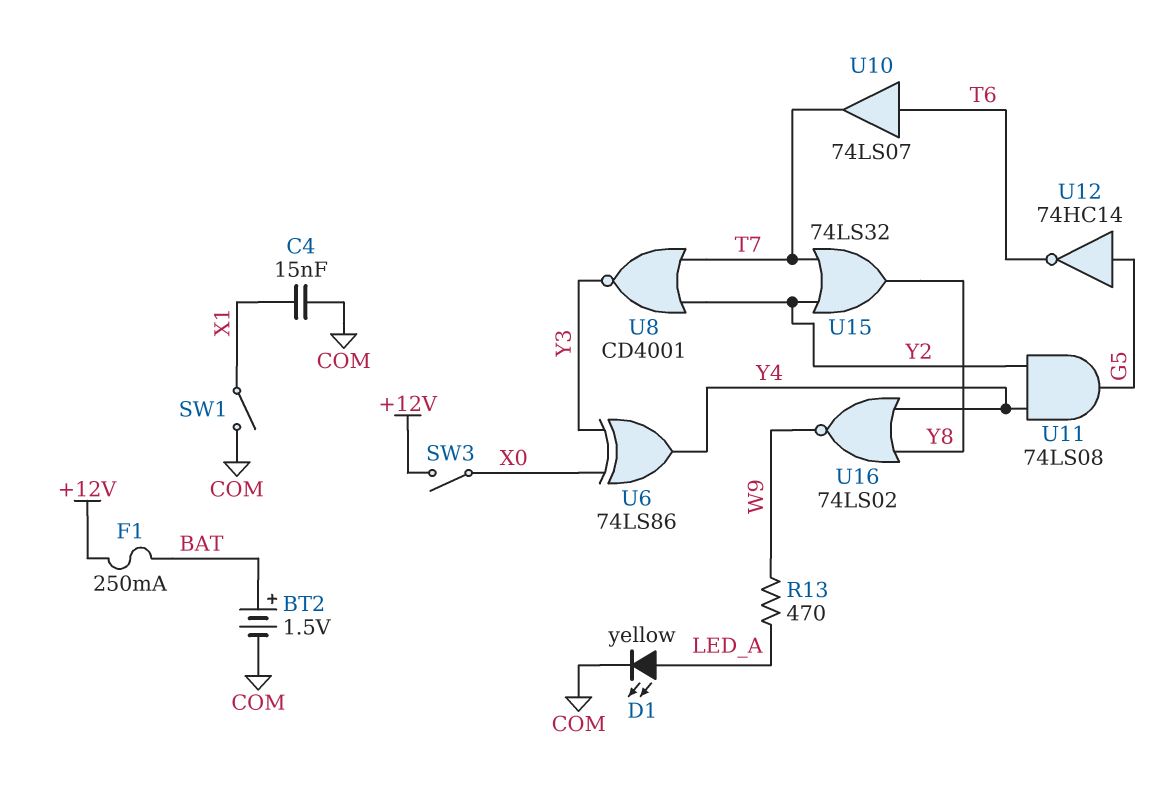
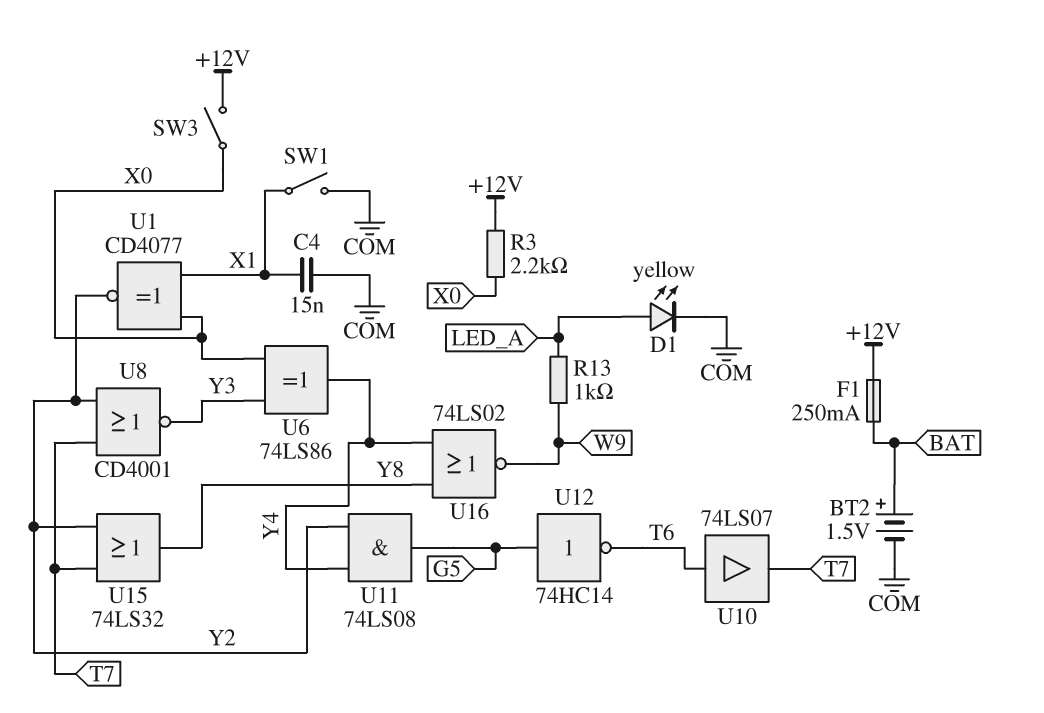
R3: none -> 2.2k (+12V, X0)
R13: 470 (LED_A, W9) -> 1k (LED_A, W9)
U1: none -> XNOR CD4077 (in X0, in X1, out Y2)

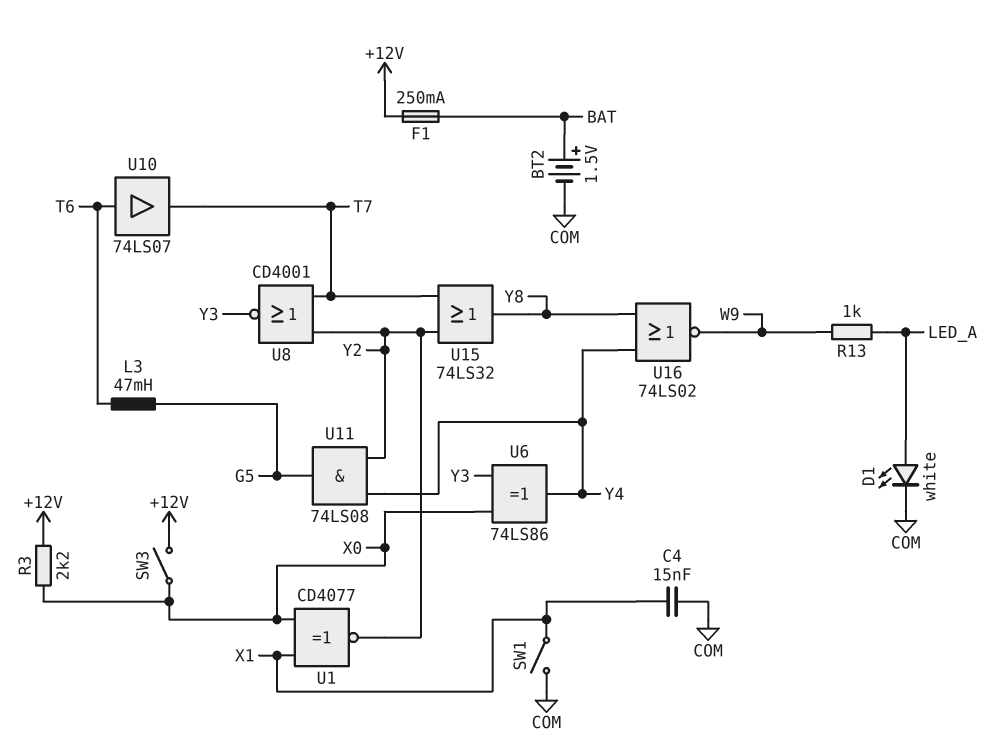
D1: LED yellow (A LED_A, K COM) -> LED white (A LED_A, K COM)
L3: none -> 47mH (G5, T6)
U12: NOT 74HC14 (in G5, out T6) -> none

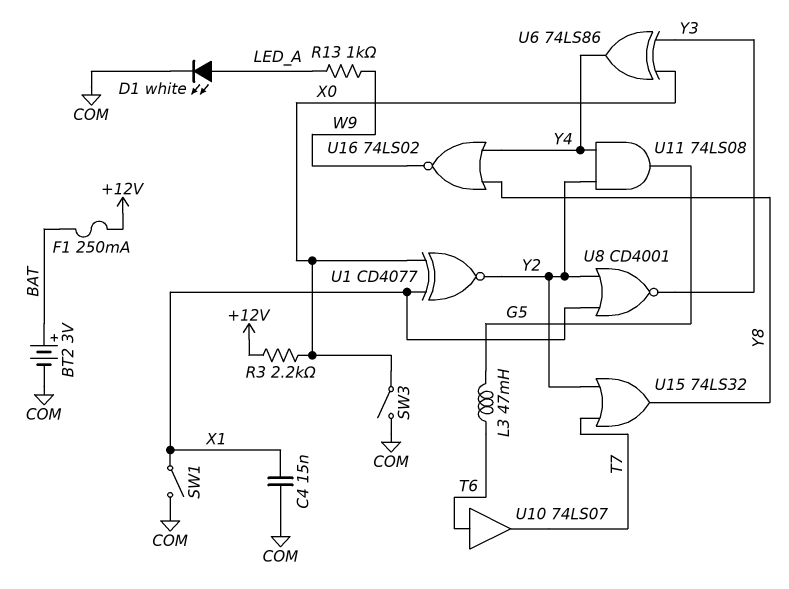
BT2: 1.5V (plus BAT, minus COM) -> 3V (plus BAT, minus COM)
SW3: switch (+12V, X0) -> switch (COM, X0)
U8: NOR CD4001 (in T7, in Y2, out Y3) -> NOR CD4001 (in X1, in Y2, out Y3)

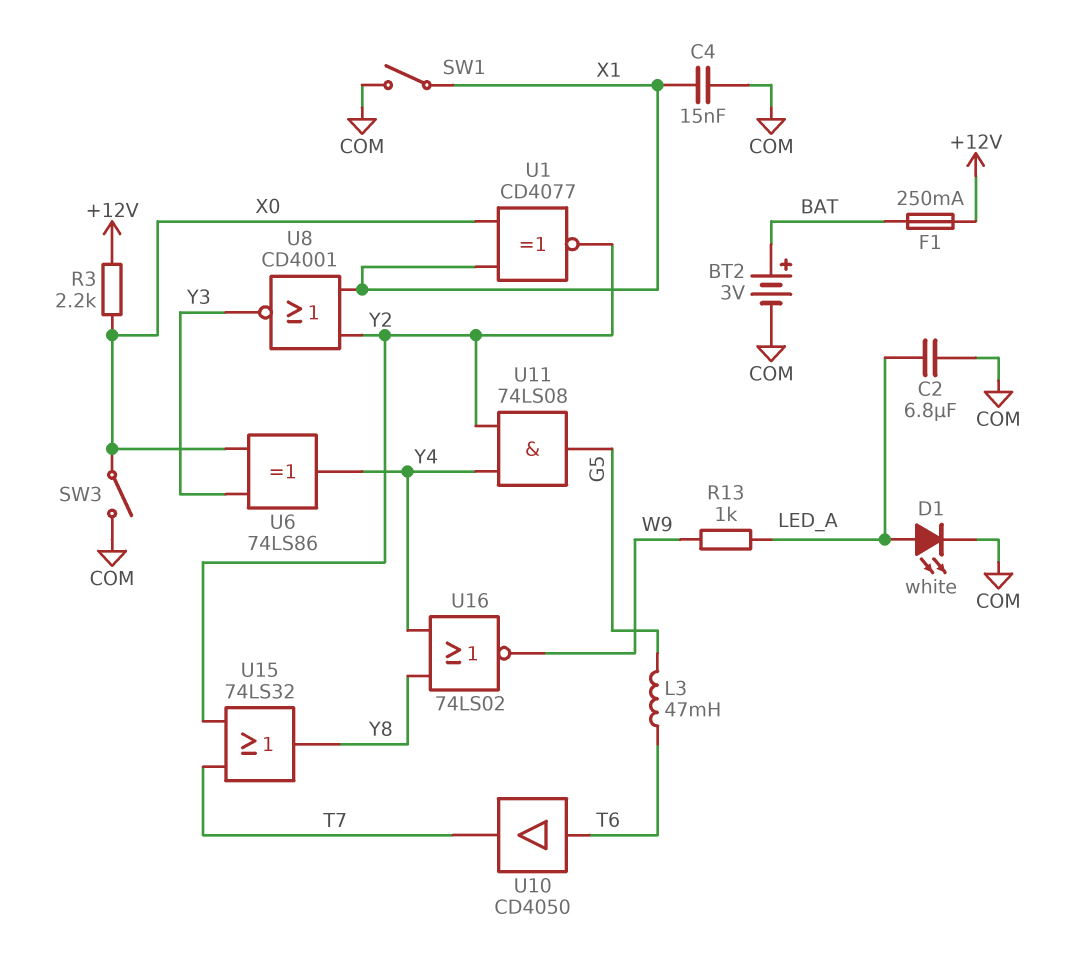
C2: none -> 6.8uF (COM, LED_A)
U10: buffer 74LS07 (in T6, out T7) -> buffer CD4050 (in T6, out T7)

